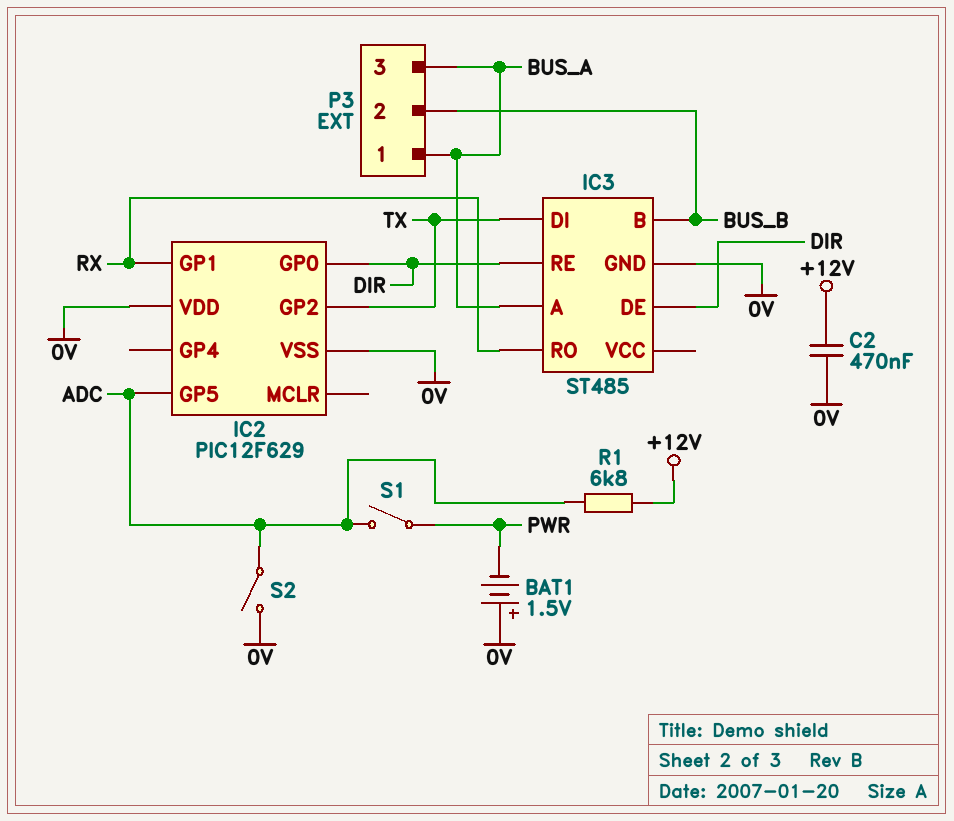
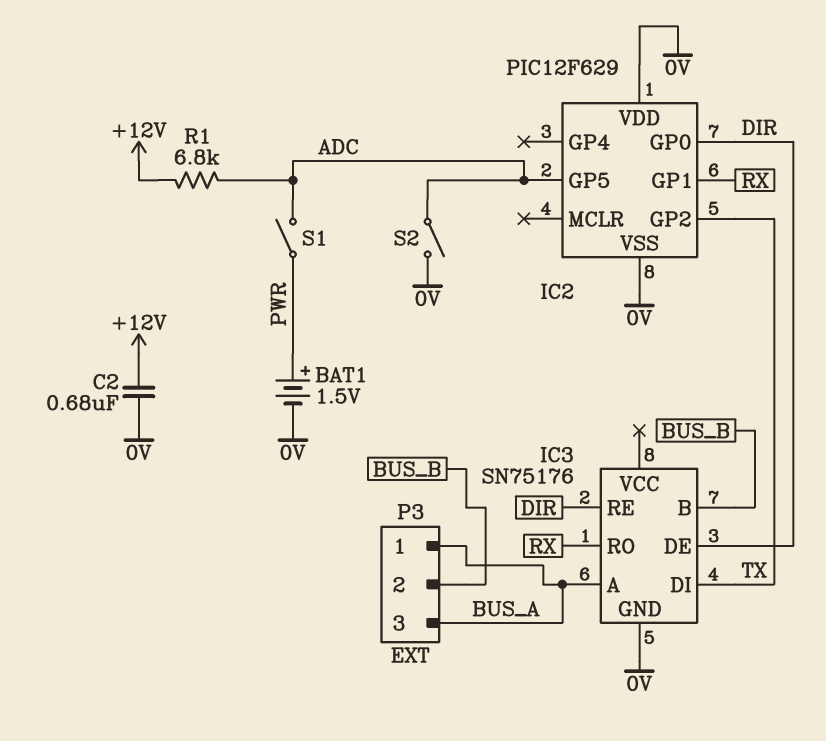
BAT1: 1.5V (plus 0V, minus PWR) -> 1.5V (plus PWR, minus 0V)
C2: 470nF (+12V, 0V) -> 680nF (+12V, 0V)
IC3: ST485 -> SN75176

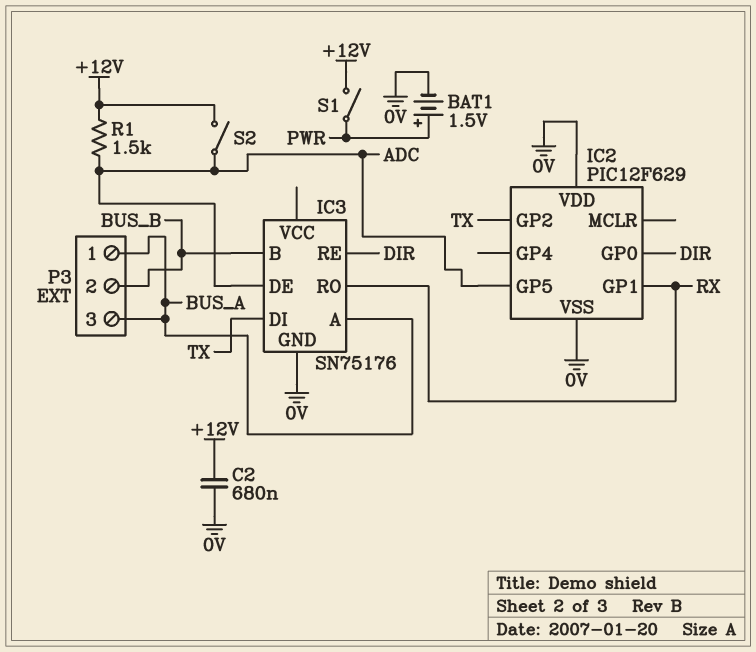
IC3 pin DE: DIR -> ADC
R1: 6.8k (+12V, ADC) -> 1.5k (+12V, ADC)
S1: switch (ADC, PWR) -> switch (+12V, PWR)
S2: switch (0V, ADC) -> switch (+12V, ADC)

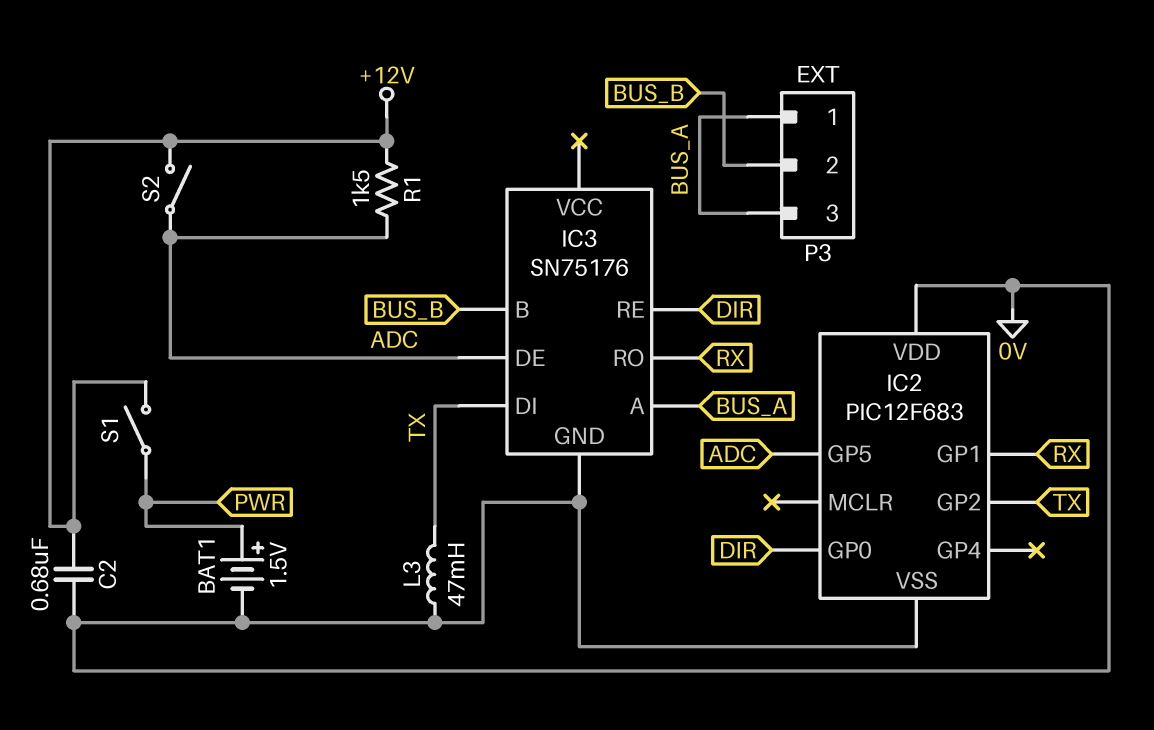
IC2: PIC12F629 -> PIC12F683
L3: none -> 47mH (0V, TX)

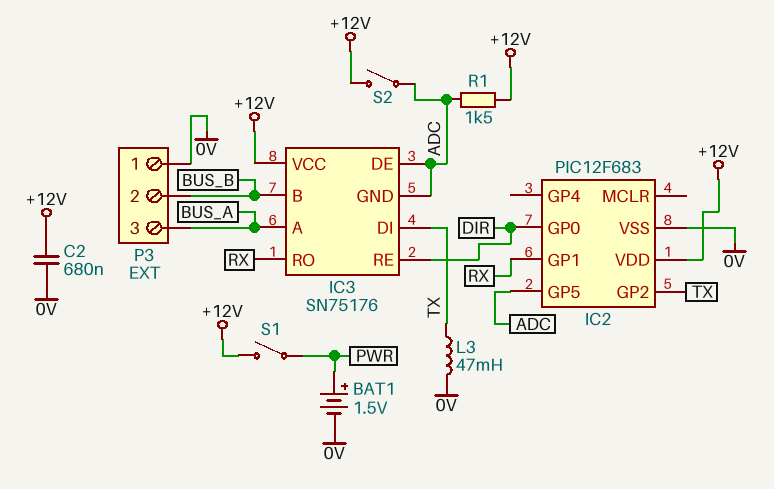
IC2 pin VDD: 0V -> +12V
IC3 pin GND: 0V -> ADC
IC3 pin VCC: none -> +12V
P3 pin 1: BUS_A -> 0V

